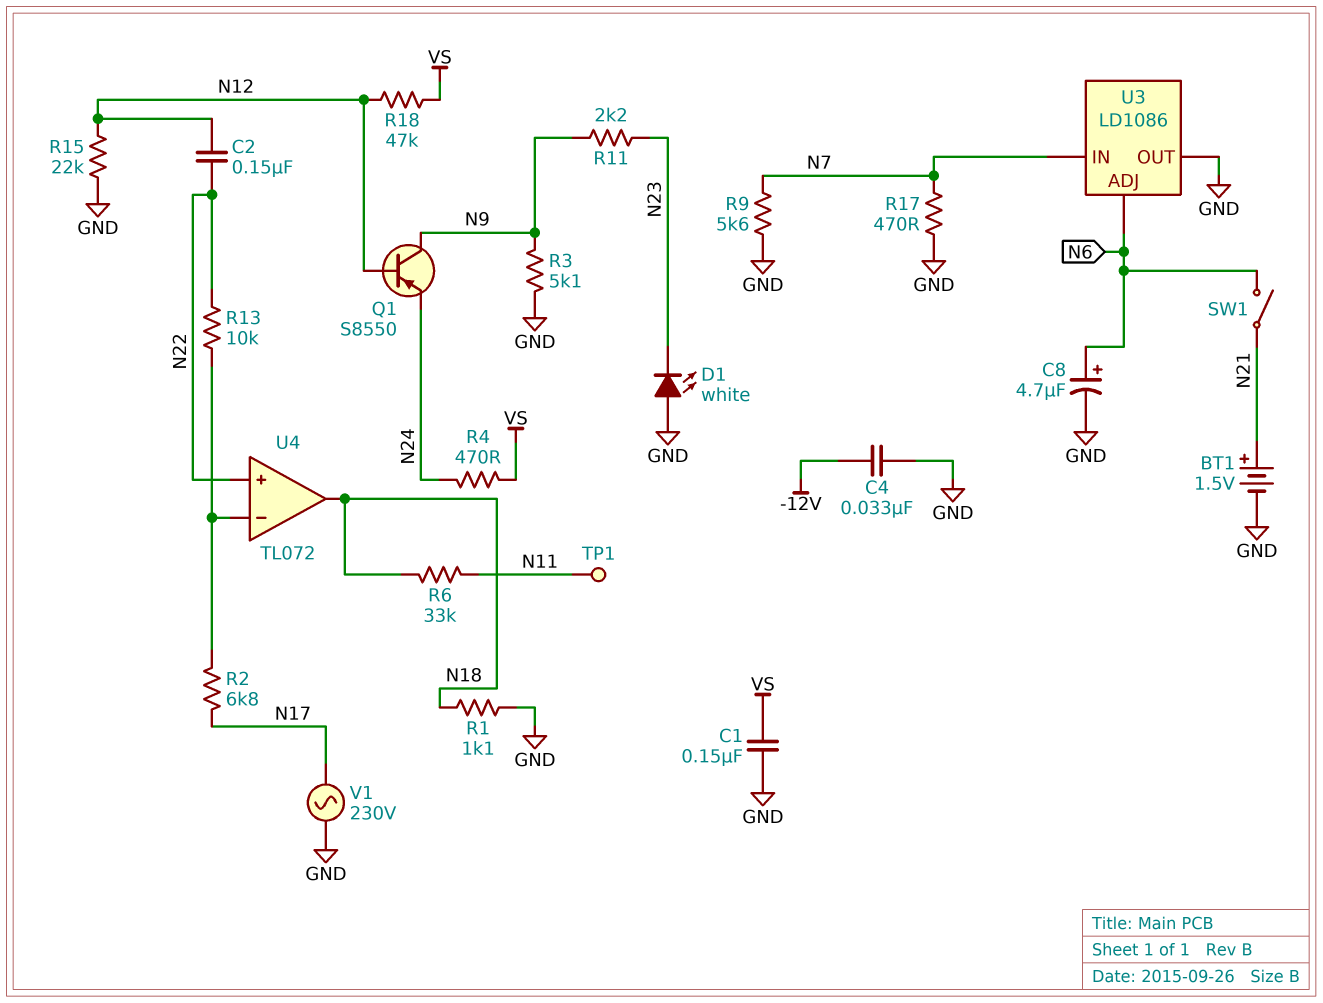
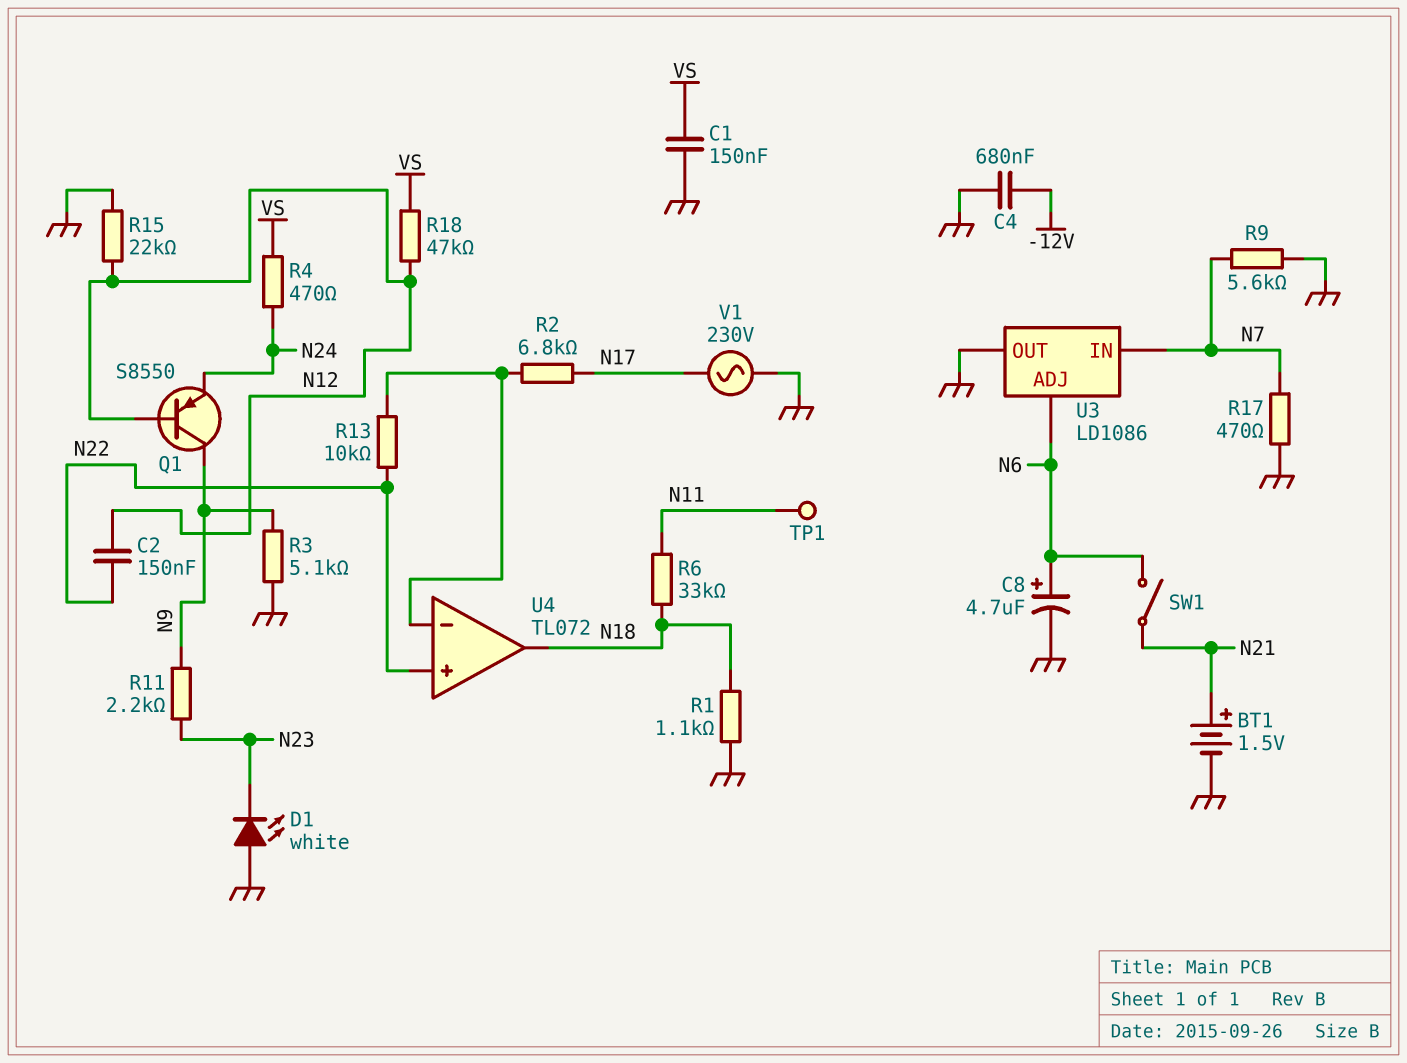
C4: 33nF (-12V, GND) -> 680nF (-12V, GND)

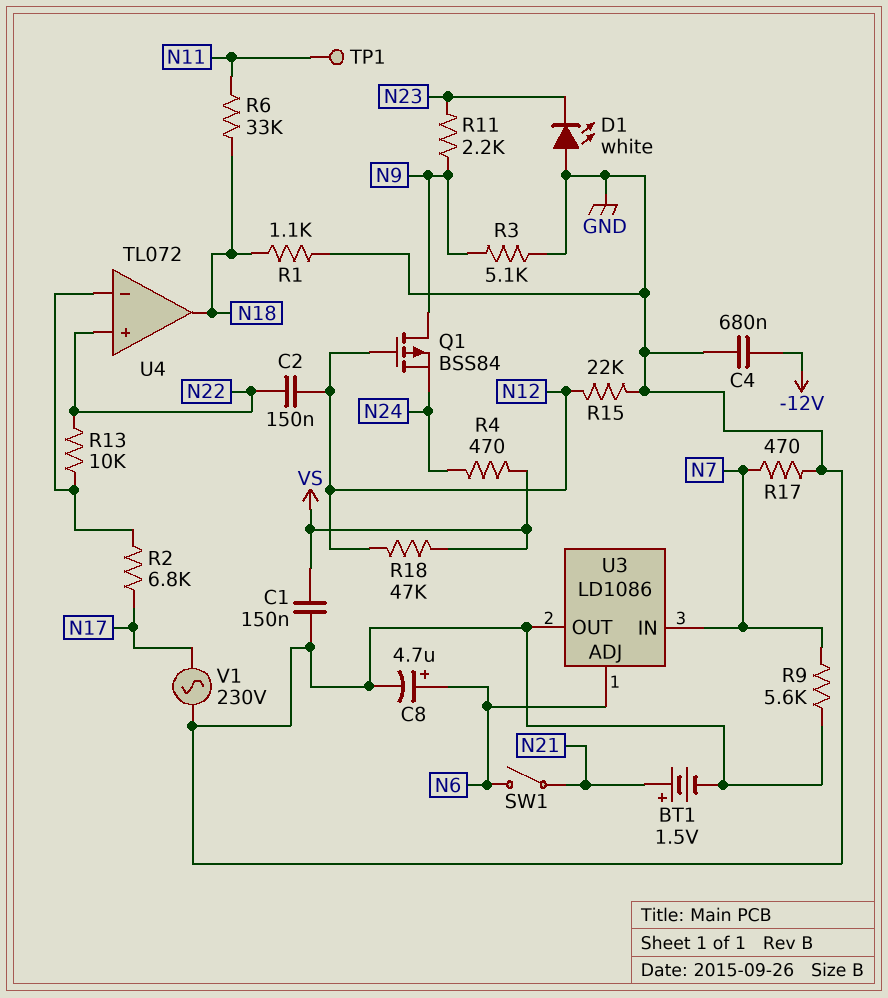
Q1: PNP S8550 (B N12, C N9, E N24) -> PMOS BSS84 (G N12, D N9, S N24)

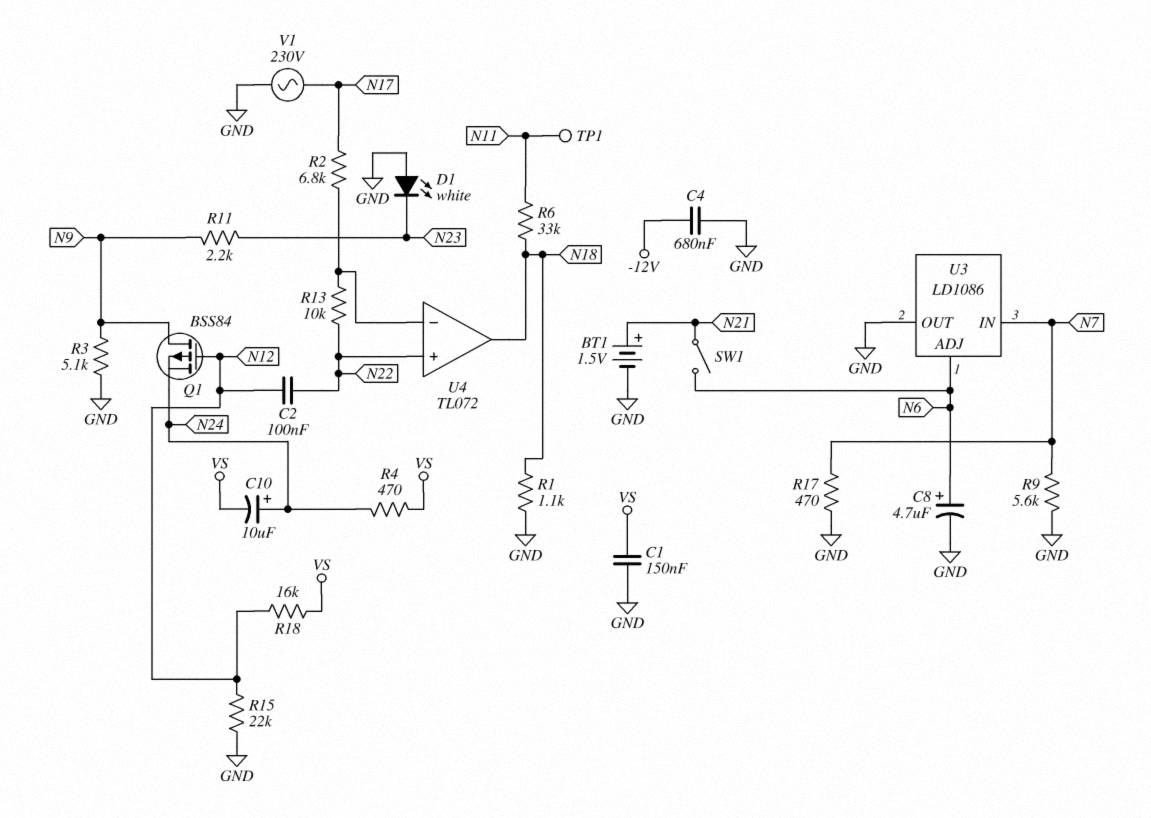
C2: 150nF (N12, N22) -> 100nF (N12, N22)
C10: none -> 10uF (plus N24, minus VS)
R18: 47k (N12, VS) -> 16k (N12, VS)

